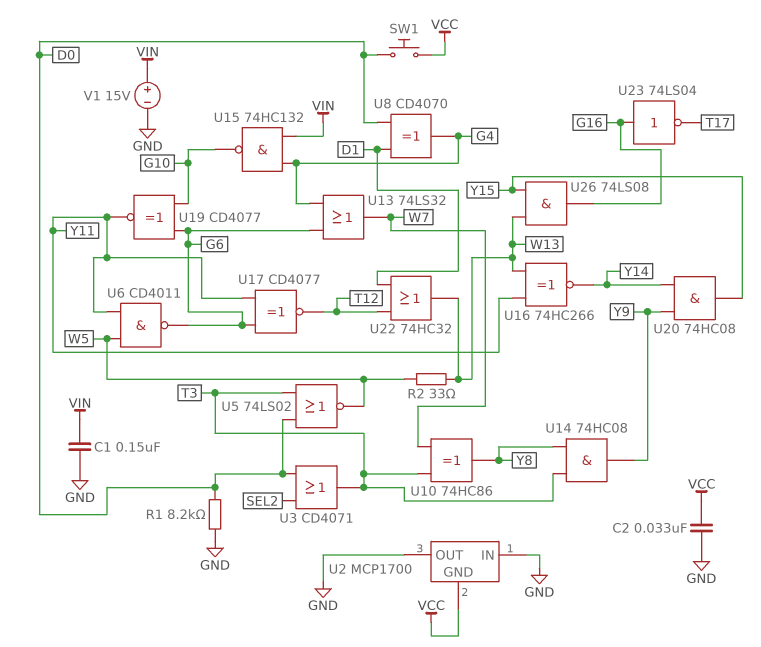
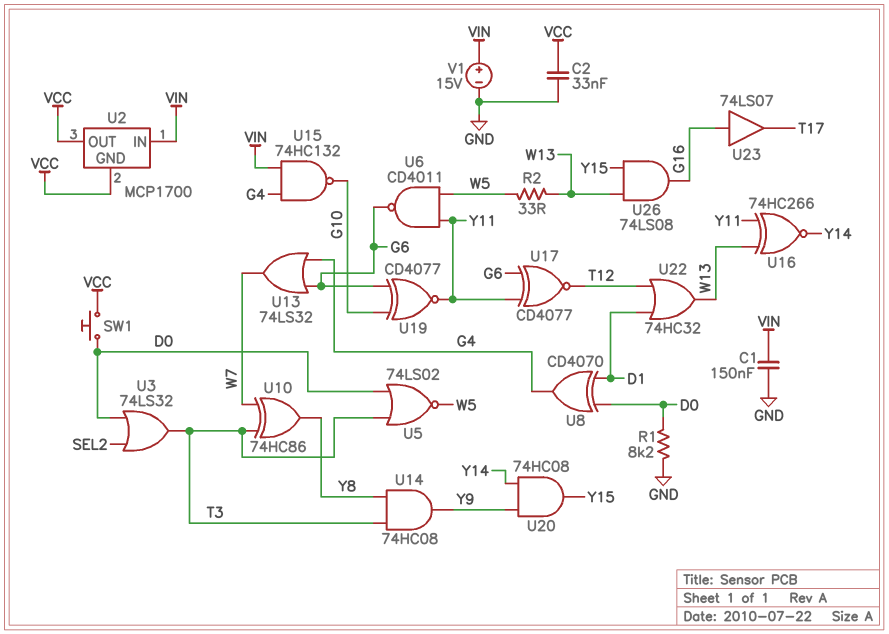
U2 pin IN: GND -> VIN
U2 pin OUT: GND -> VCC
U3: OR CD4071 (in D0, in SEL2, out T3) -> OR 74LS32 (in D0, in SEL2, out T3)
U23: NOT 74LS04 (in G16, out T17) -> buffer 74LS07 (in G16, out T17)

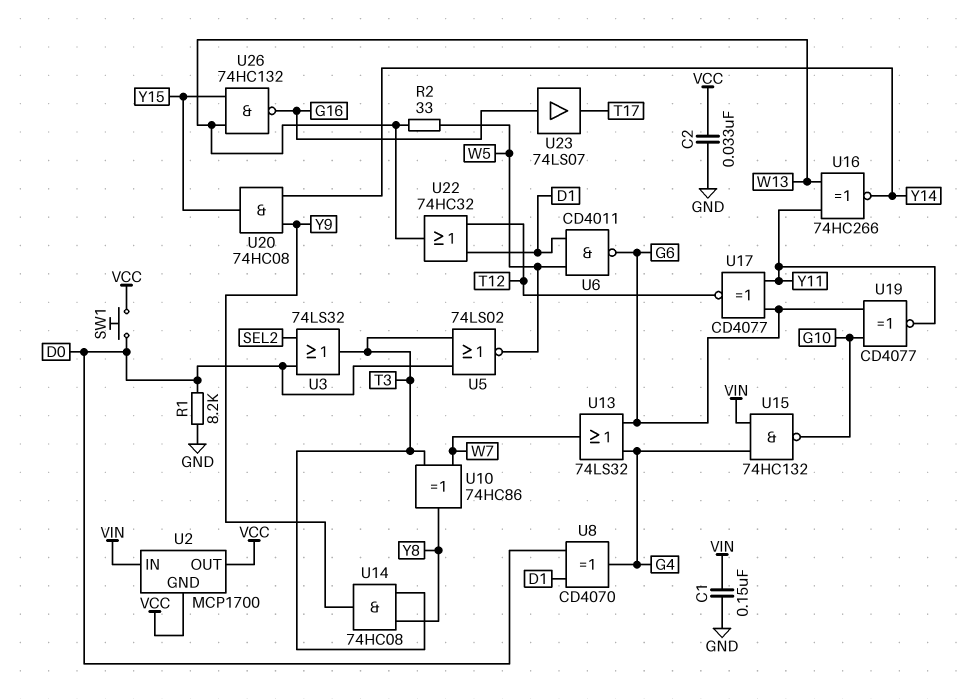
U6: NAND CD4011 (in W5, in Y11, out G6) -> NAND CD4011 (in D1, in W5, out G6)
U26: AND 74LS08 (in W13, in Y15, out G16) -> NAND 74HC132 (in W13, in Y15, out G16)
V1: 15V (plus VIN, minus GND) -> none

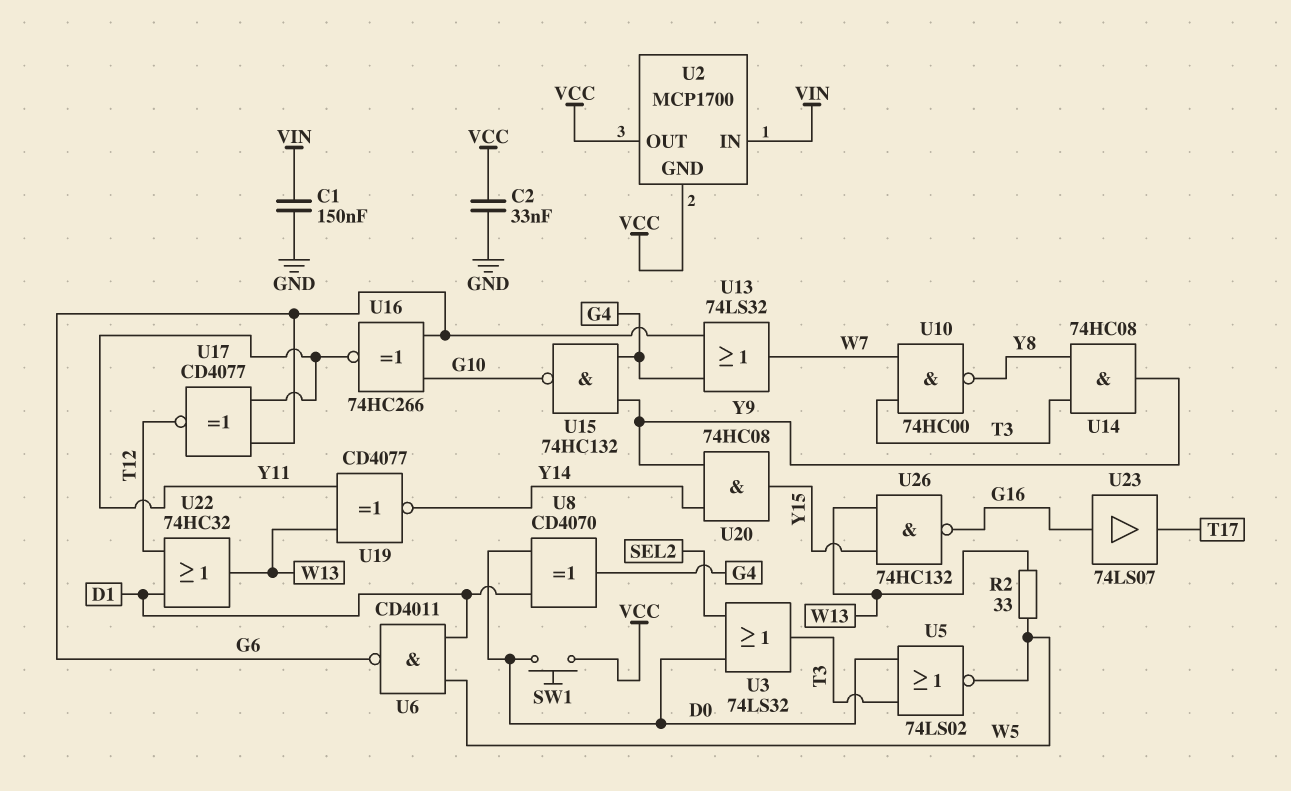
R1: 8.2k (D0, GND) -> none
U10: XOR 74HC86 (in T3, in W7, out Y8) -> NAND 74HC00 (in T3, in W7, out Y8)
U15: NAND 74HC132 (in G4, in VIN, out G10) -> NAND 74HC132 (in G4, in Y9, out G10)
U16: XNOR 74HC266 (in W13, in Y11, out Y14) -> XNOR 74HC266 (in G6, in G10, out Y11)
U19: XNOR CD4077 (in G6, in G10, out Y11) -> XNOR CD4077 (in W13, in Y11, out Y14)

